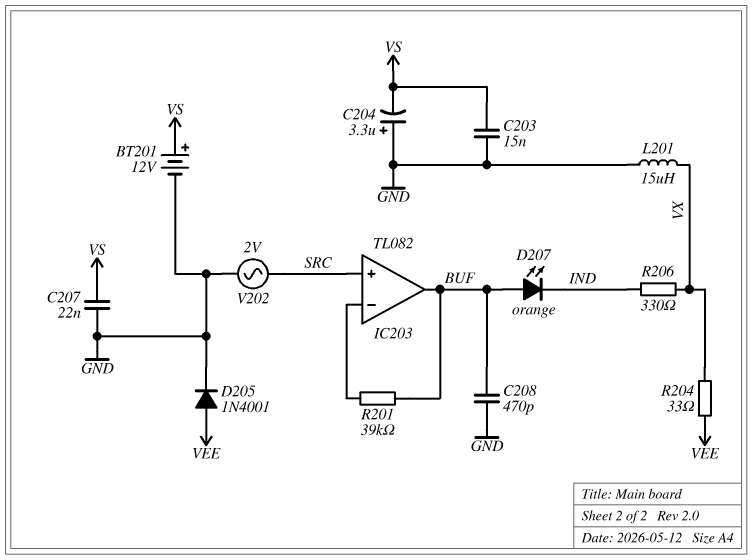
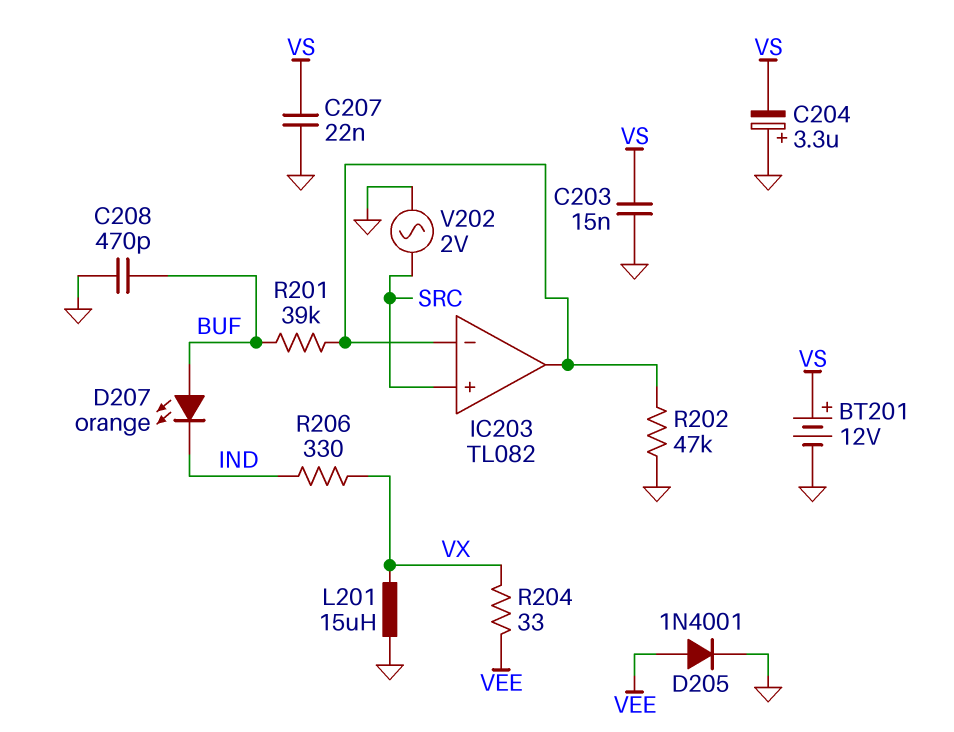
IC203 pin out: BUF -> IC203/in-
R202: none -> 47k (GND, IC203/in-)

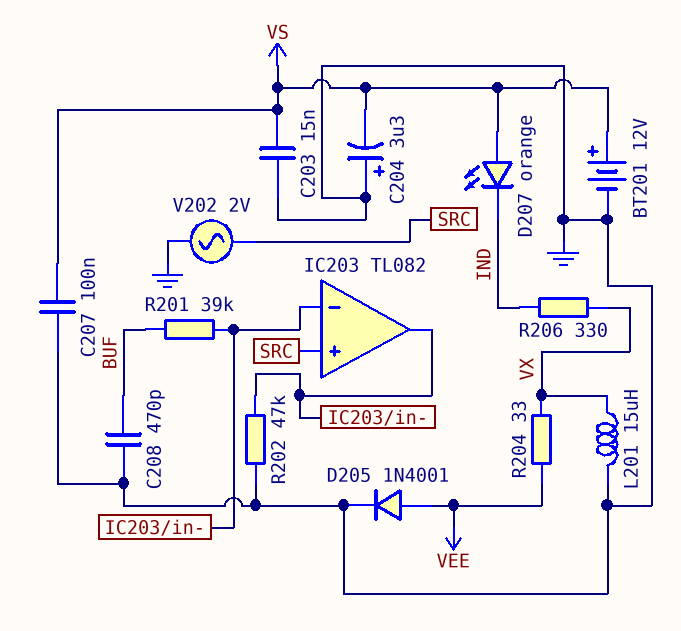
C207: 22nF (GND, VS) -> 100nF (GND, VS)
D207: LED orange (A BUF, K IND) -> LED orange (A VS, K IND)

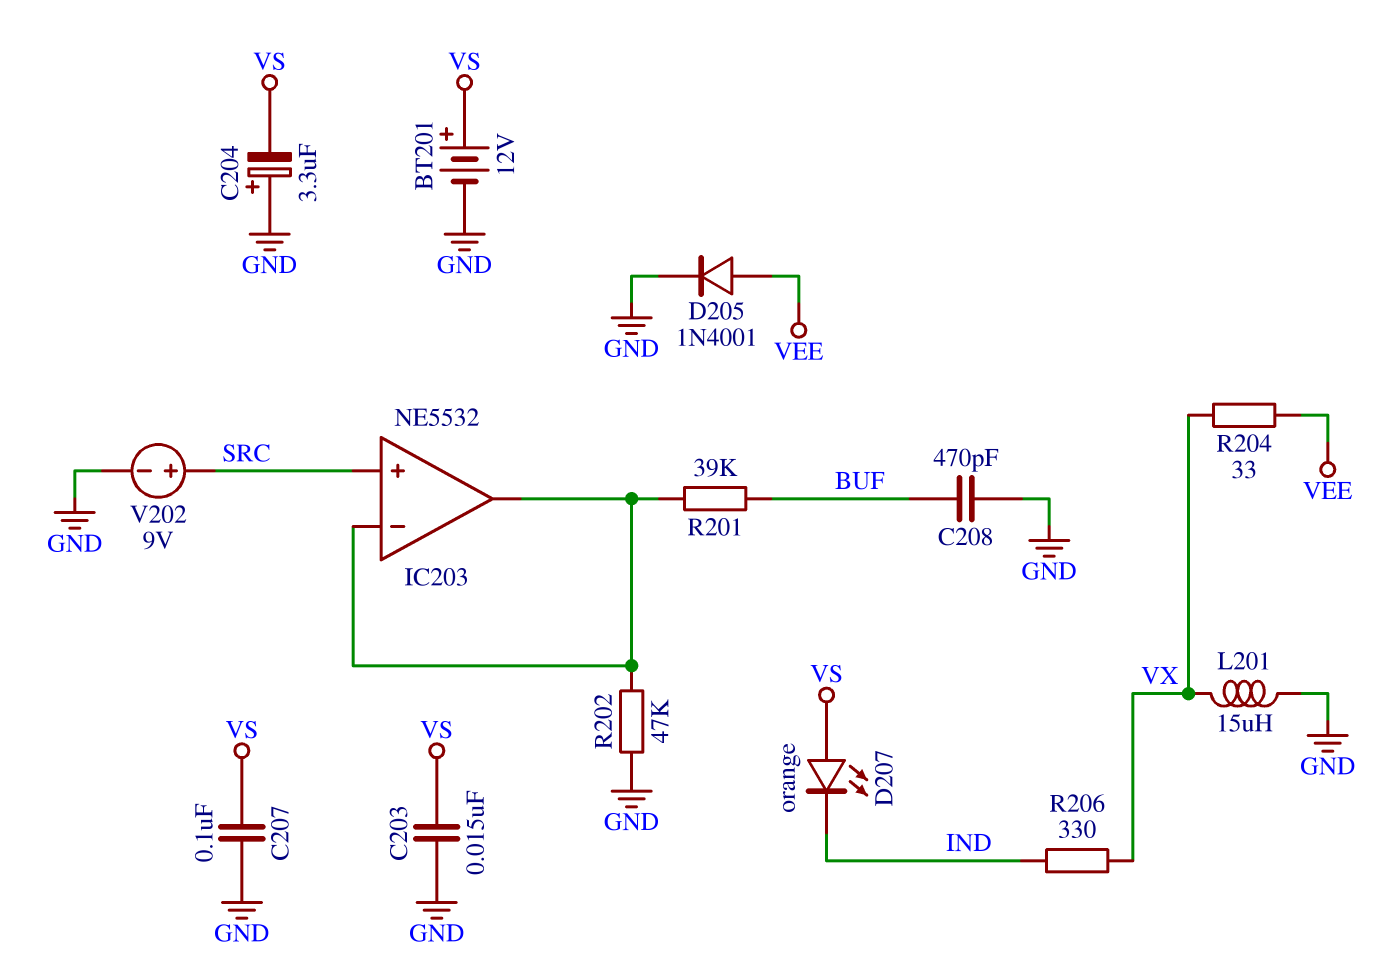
IC203: TL082 -> NE5532
V202: AC 2V (GND, SRC) -> 9V (plus SRC, minus GND)

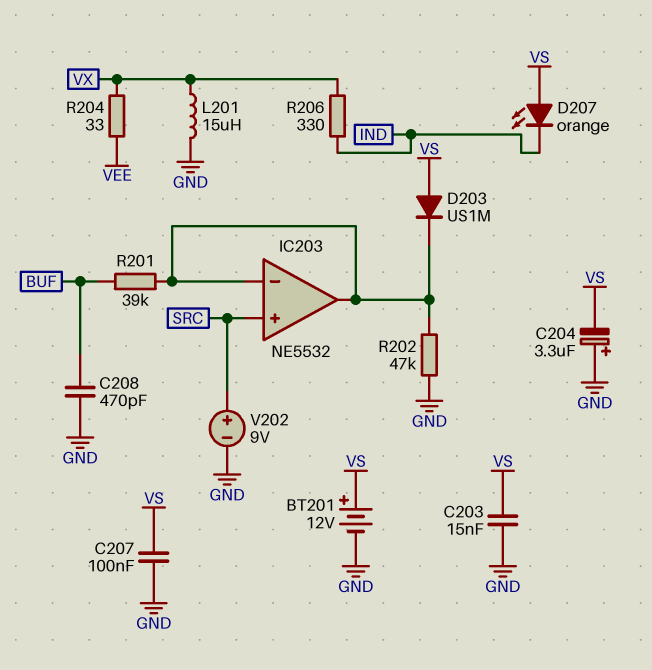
D203: none -> diode US1M (A VS, K IC203/in-)
D205: diode 1N4001 (A VEE, K GND) -> none

